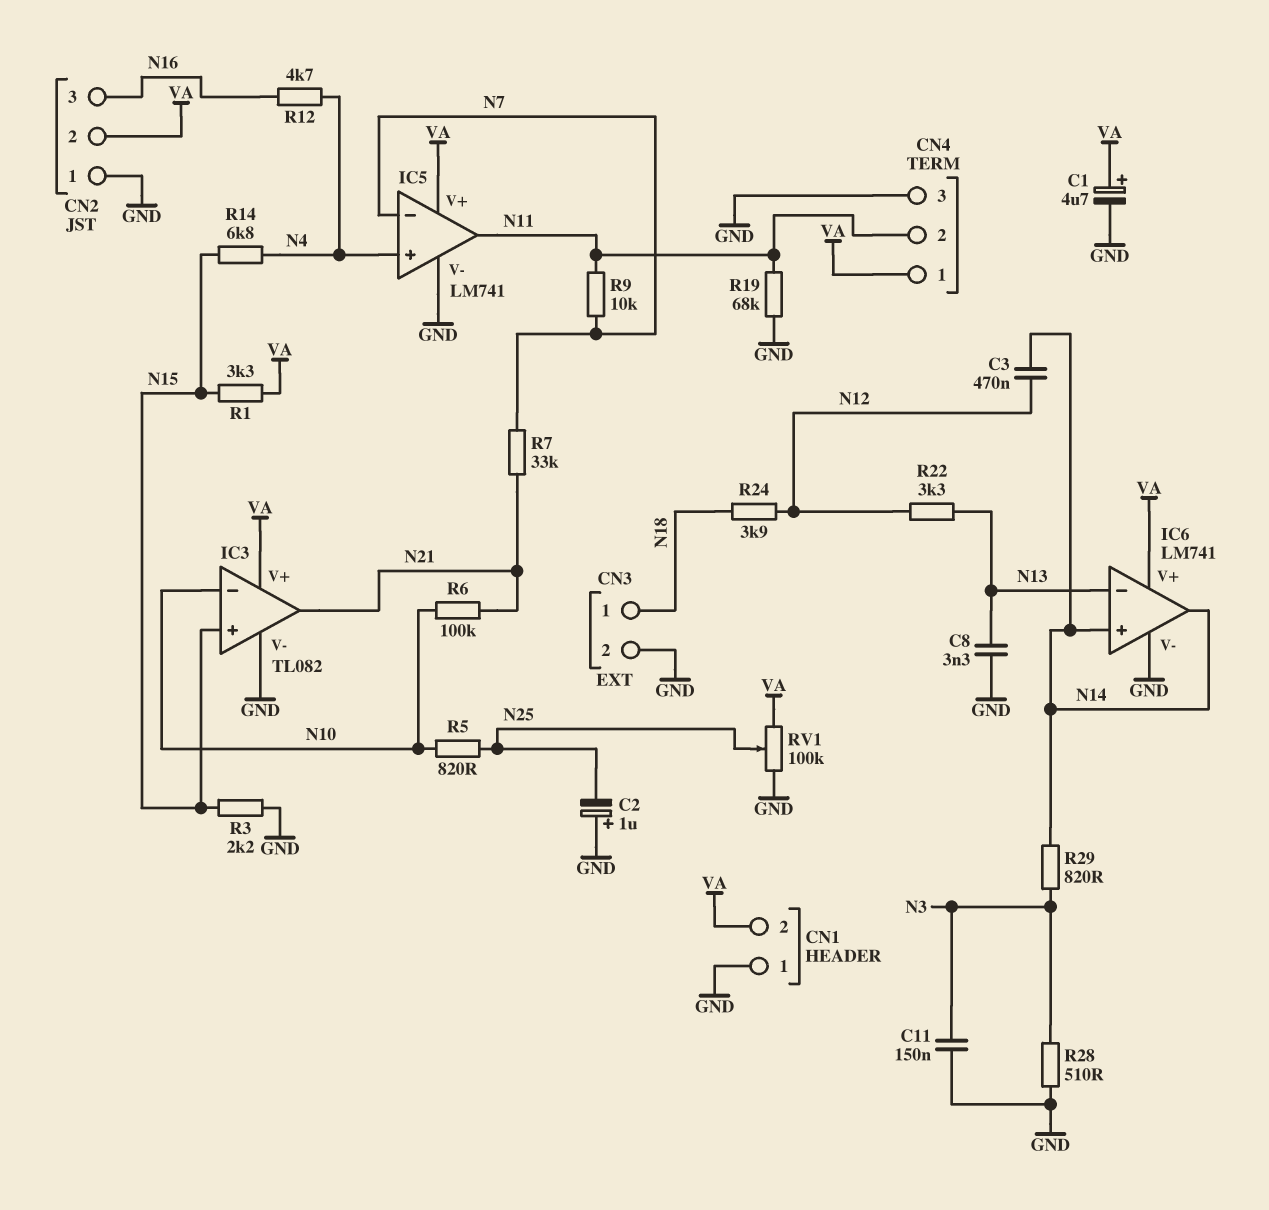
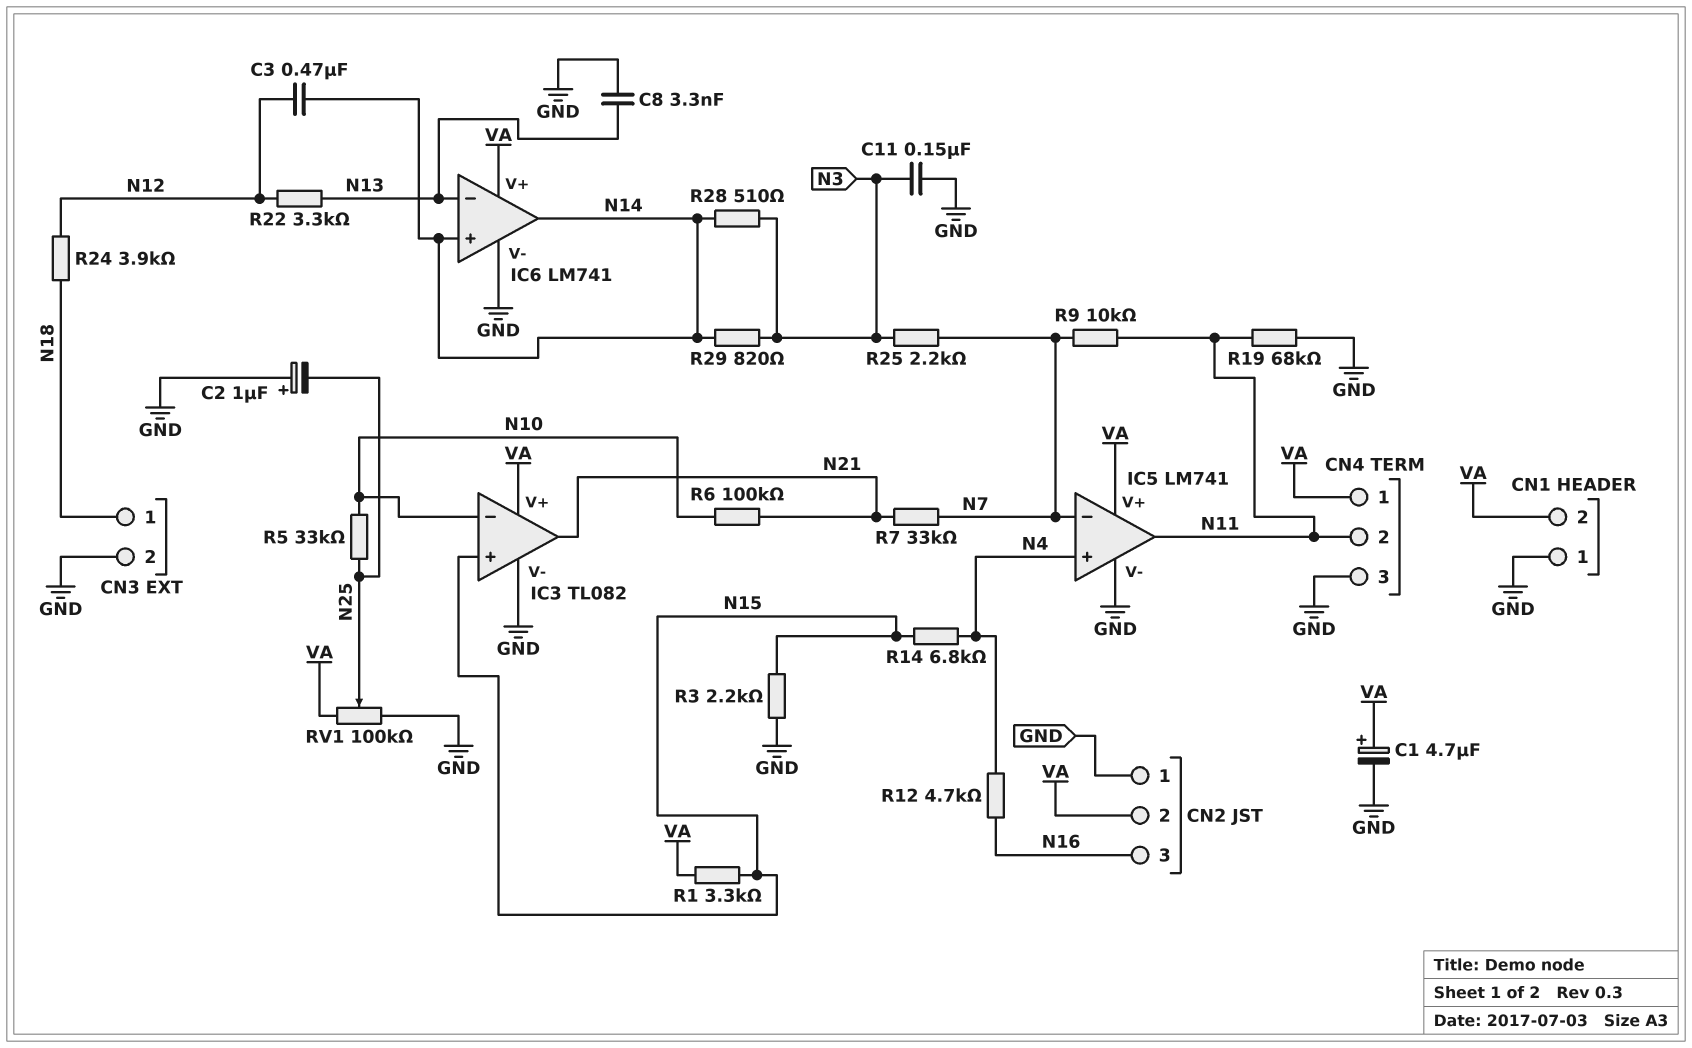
R5: 820 (N10, N25) -> 33k (N10, N25)
R25: none -> 2.2k (N3, N7)
R28: 510 (GND, N3) -> 510 (N3, N14)

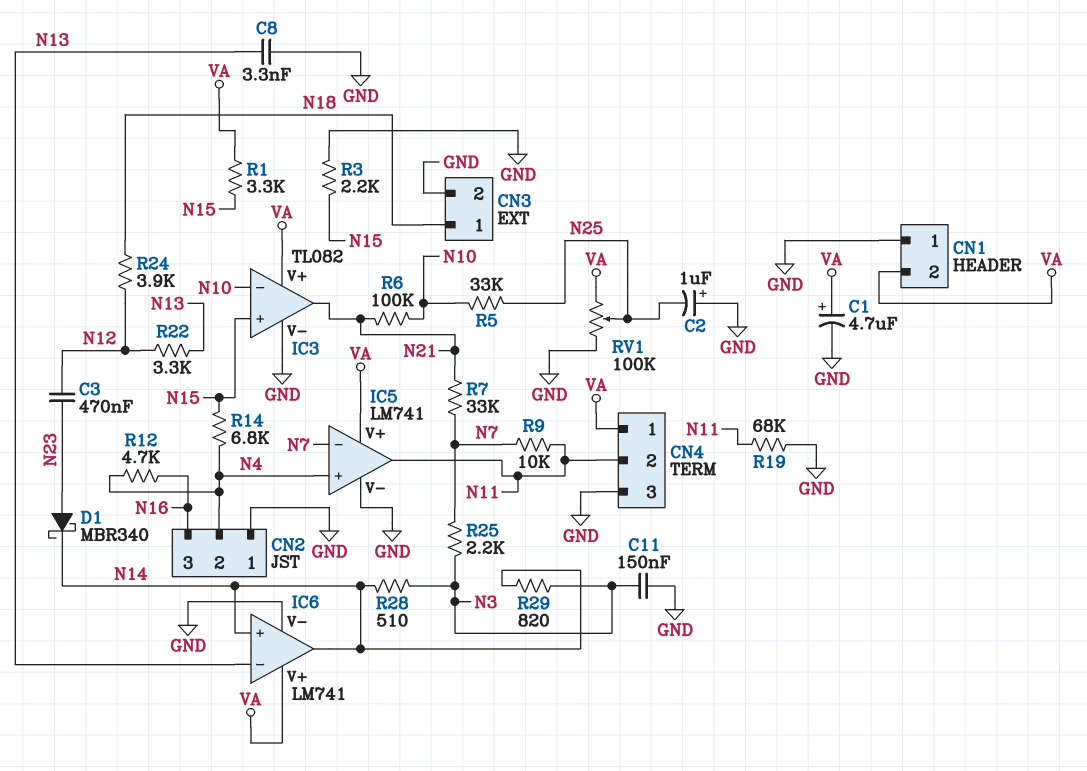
C3: 470nF (N12, N14) -> 470nF (N12, N23)
CN2 pin 2: VA -> N4
D1: none -> schottky MBR340 (A N23, K N14)

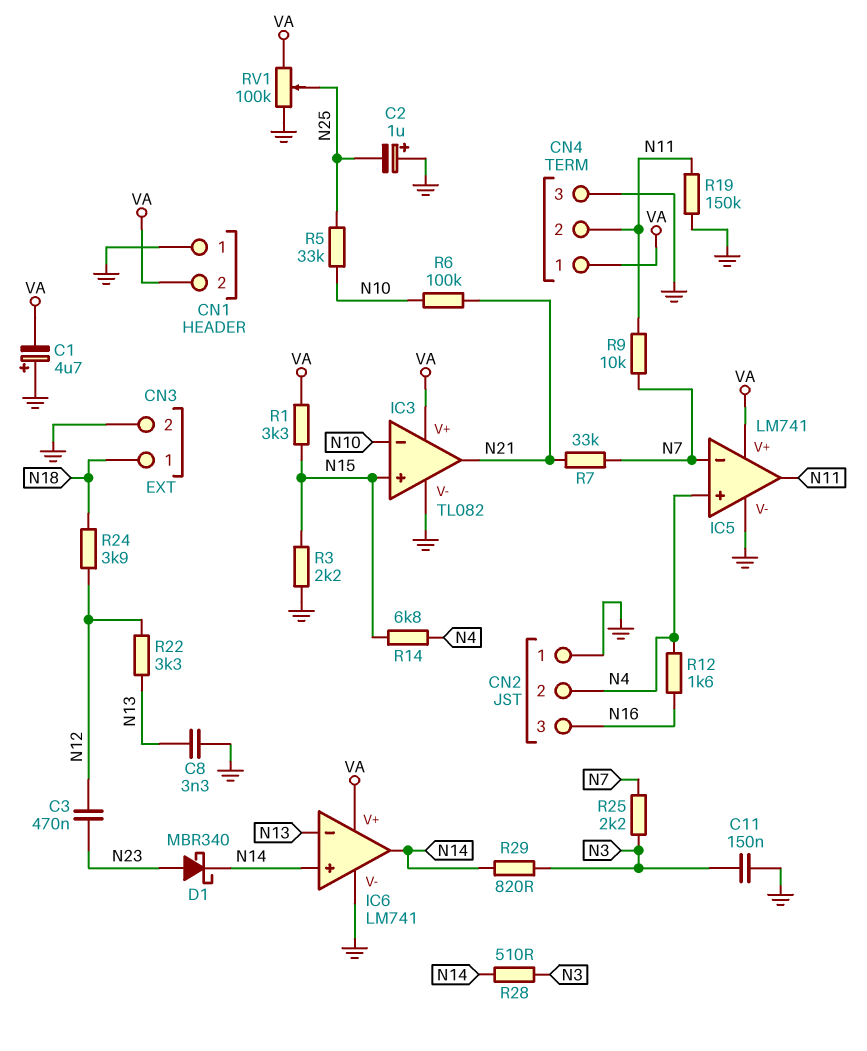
C1: 4.7uF (plus VA, minus GND) -> 4.7uF (plus GND, minus VA)
R12: 4.7k (N4, N16) -> 1.6k (N4, N16)
R19: 68k (GND, N11) -> 150k (GND, N11)

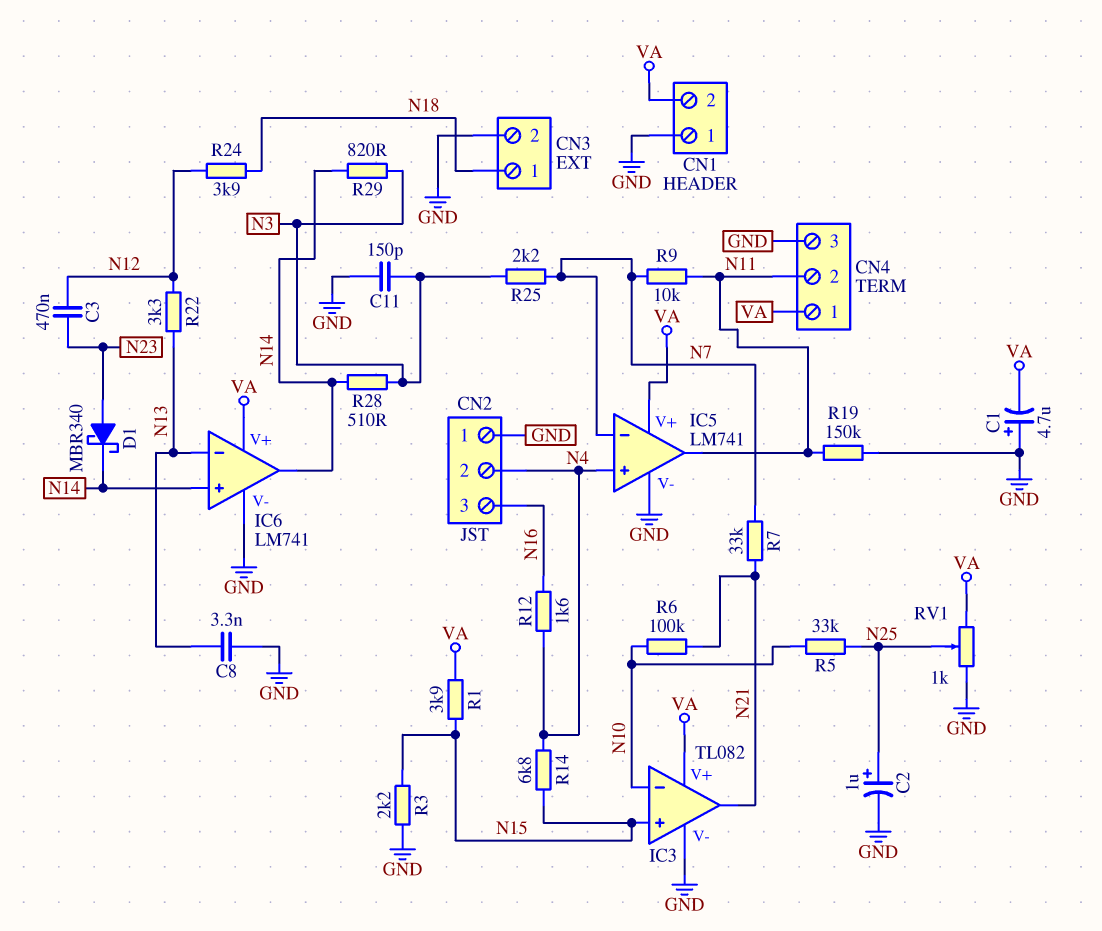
C2: 1uF (plus GND, minus N25) -> 1uF (plus N25, minus GND)
C11: 150nF (GND, N3) -> 150pF (GND, N3)
R1: 3.3k (N15, VA) -> 3.9k (N15, VA)
RV1: 100k (GND, VA, wiper N25) -> 1k (GND, VA, wiper N25)

